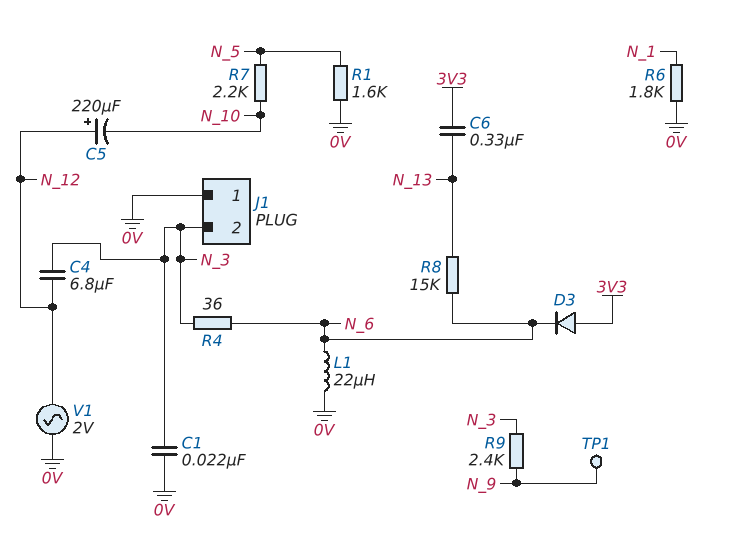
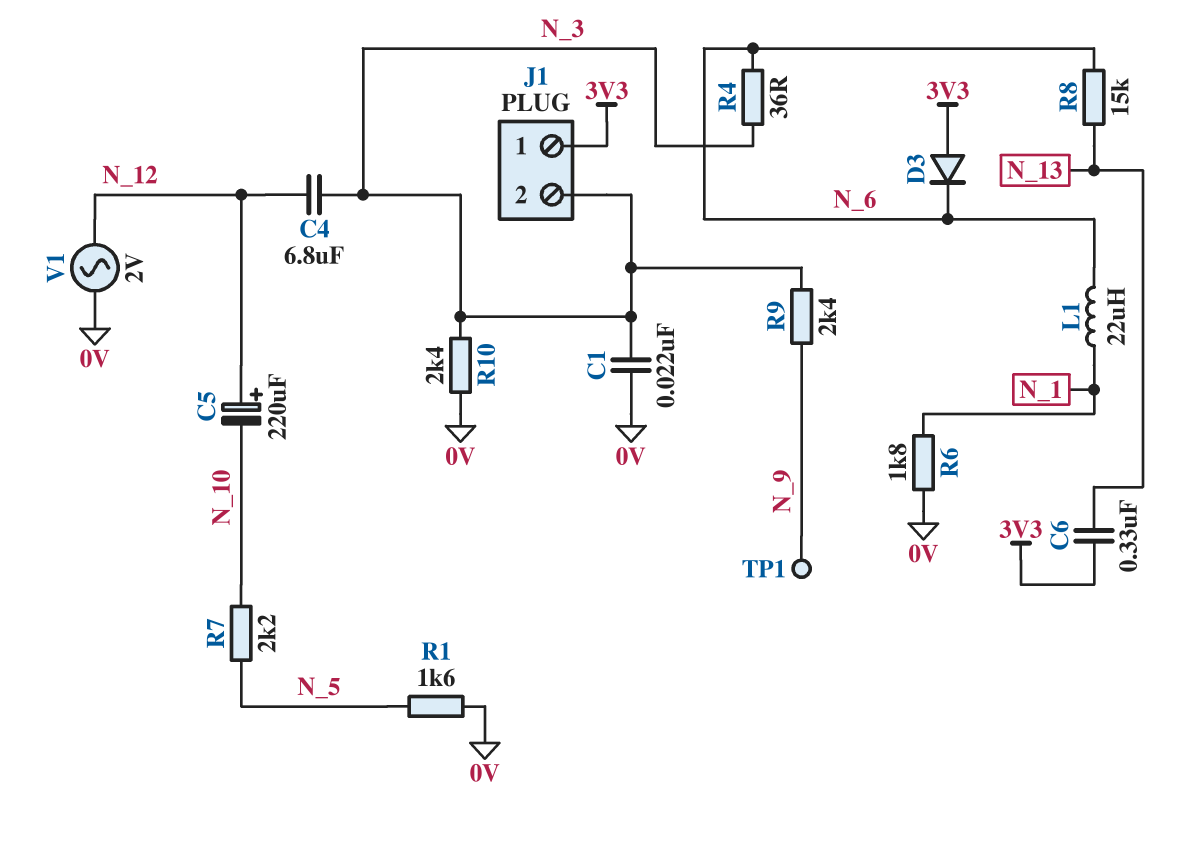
J1 pin 1: 0V -> 3V3
L1: 22uH (0V, N_6) -> 22uH (N_1, N_6)
R10: none -> 2.4k (0V, N_3)

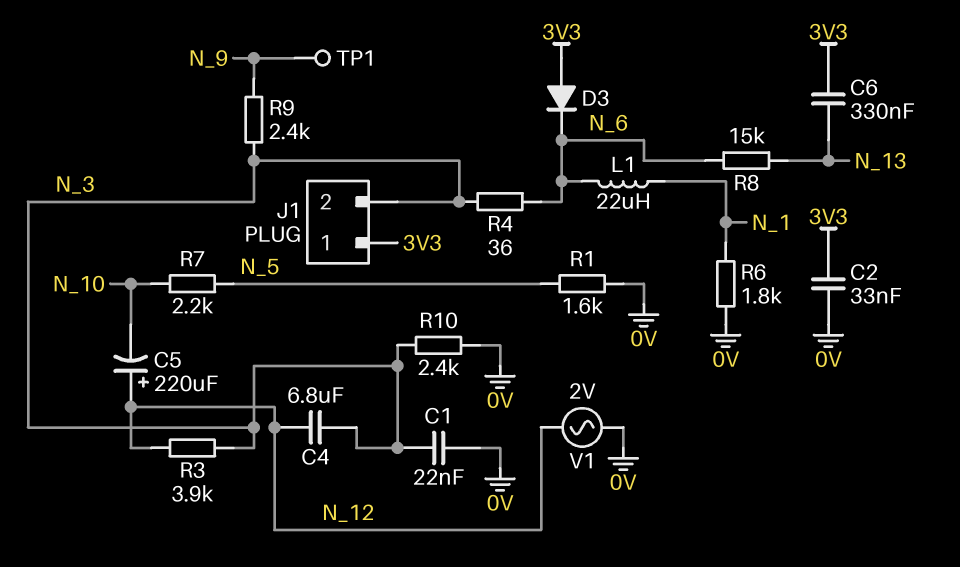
C2: none -> 33nF (0V, 3V3)
R3: none -> 3.9k (N_3, N_12)

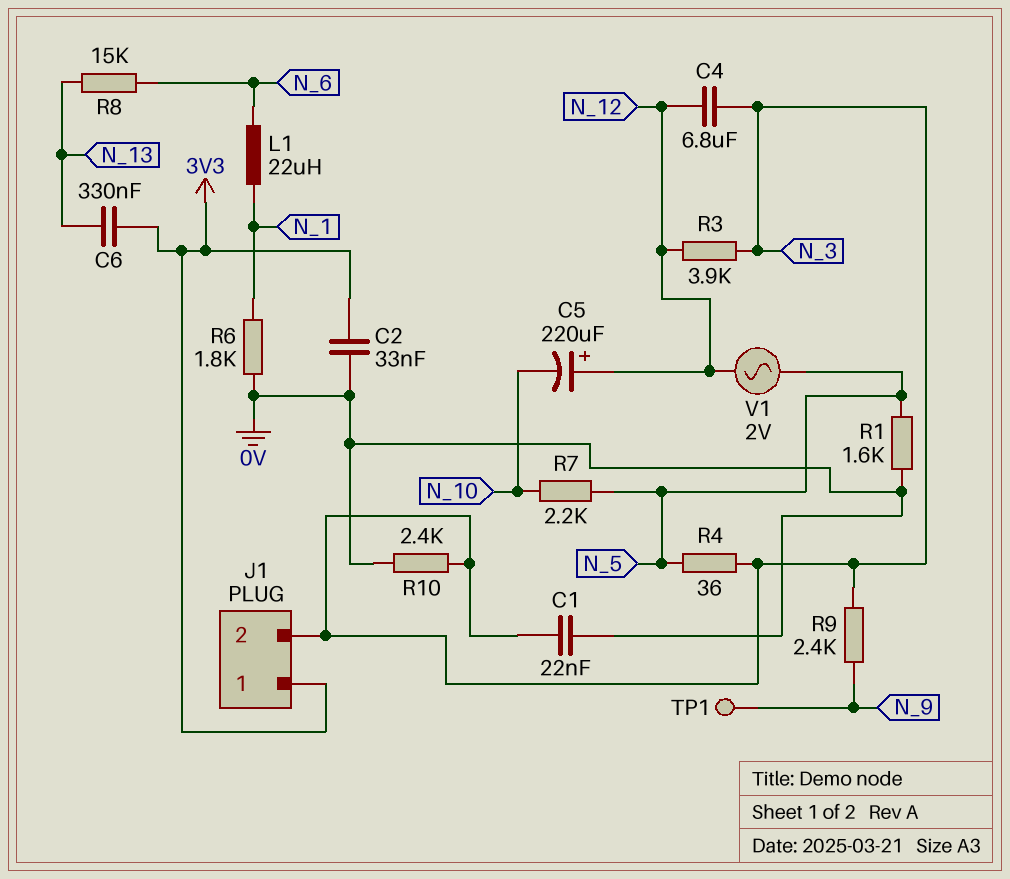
D3: diode (A 3V3, K N_6) -> none
R4: 36 (N_3, N_6) -> 36 (N_3, N_5)
V1: AC 2V (0V, N_12) -> AC 2V (N_5, N_12)

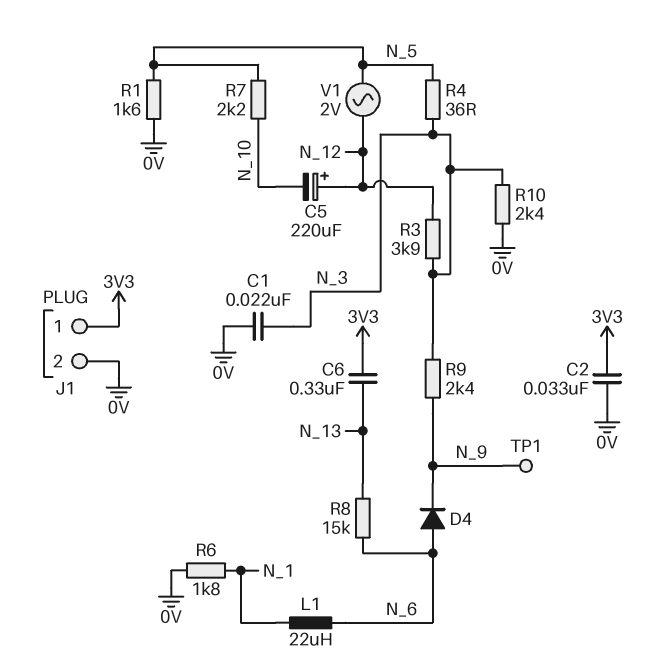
C4: 6.8uF (N_3, N_12) -> none
D4: none -> diode (A N_6, K N_9)
J1 pin 2: N_3 -> 0V

